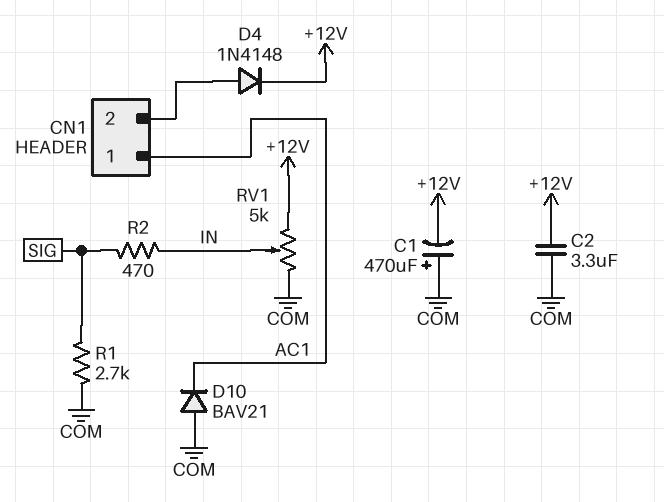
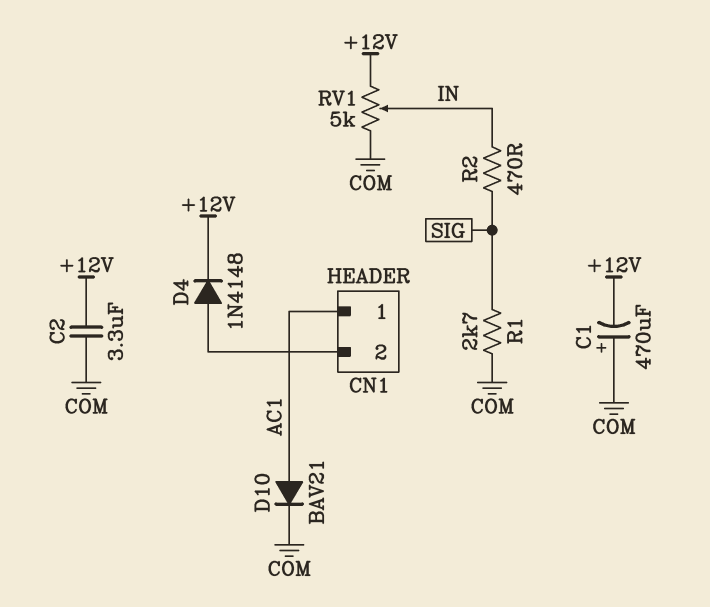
D10: diode BAV21 (A COM, K AC1) -> diode BAV21 (A AC1, K COM)

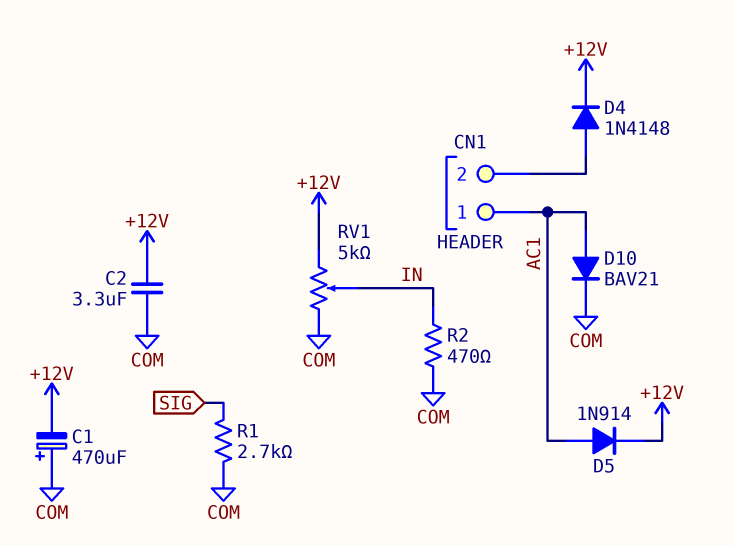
D5: none -> diode 1N914 (A AC1, K +12V)
R2: 470 (IN, SIG) -> 470 (COM, IN)

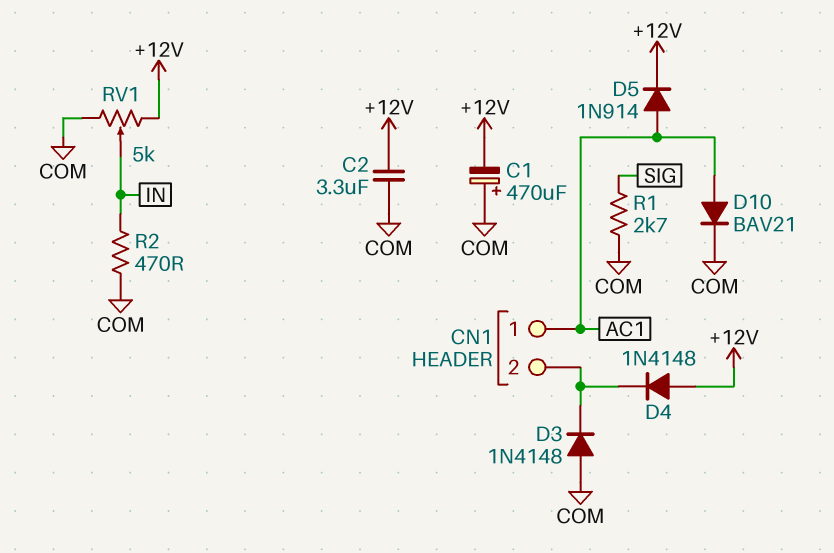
D3: none -> diode 1N4148 (A COM, K CN1/2)
D4: diode 1N4148 (A CN1/2, K +12V) -> diode 1N4148 (A +12V, K CN1/2)

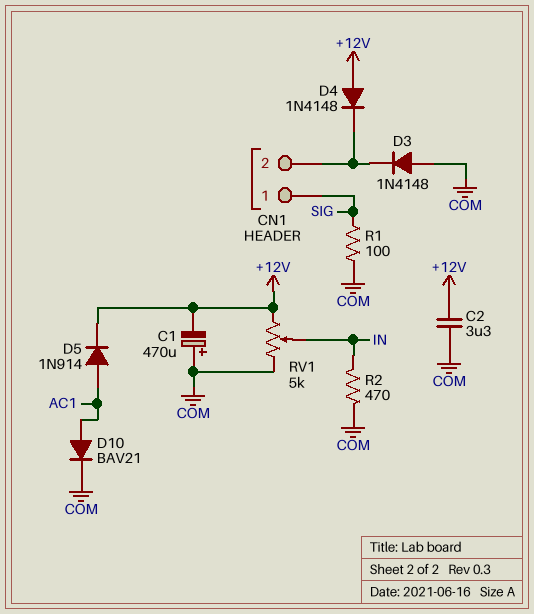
CN1 pin 1: AC1 -> SIG
R1: 2.7k (COM, SIG) -> 100 (COM, SIG)

